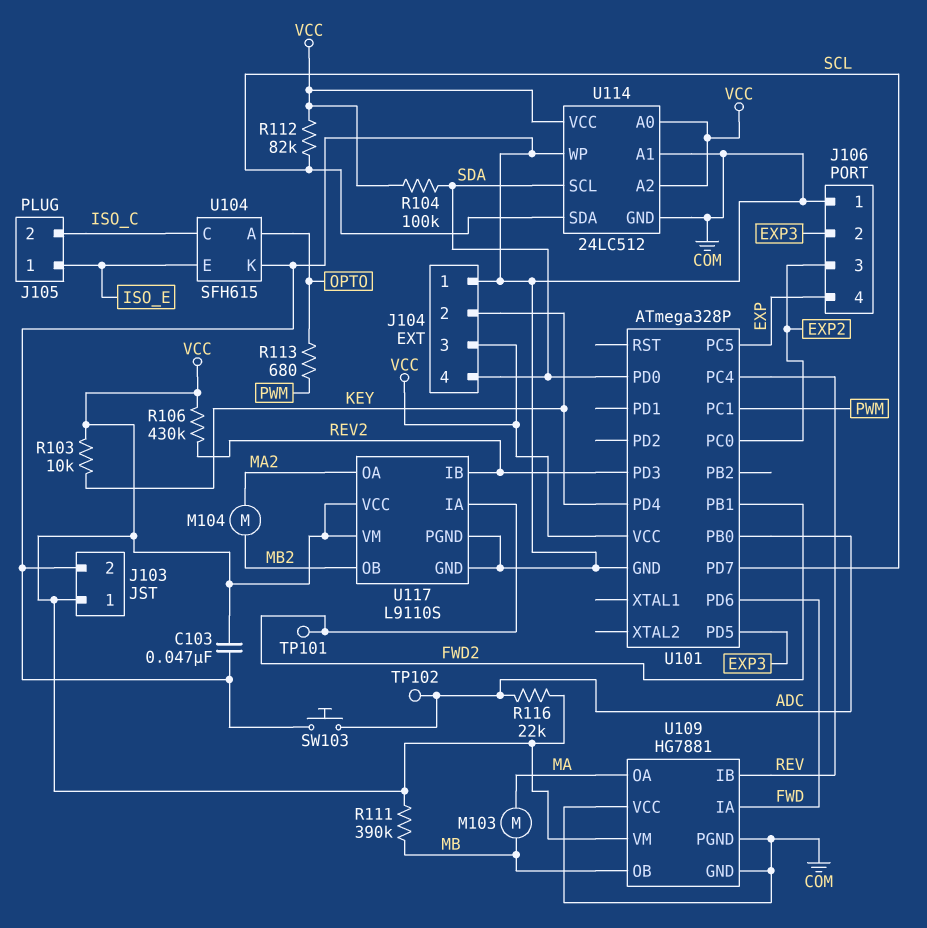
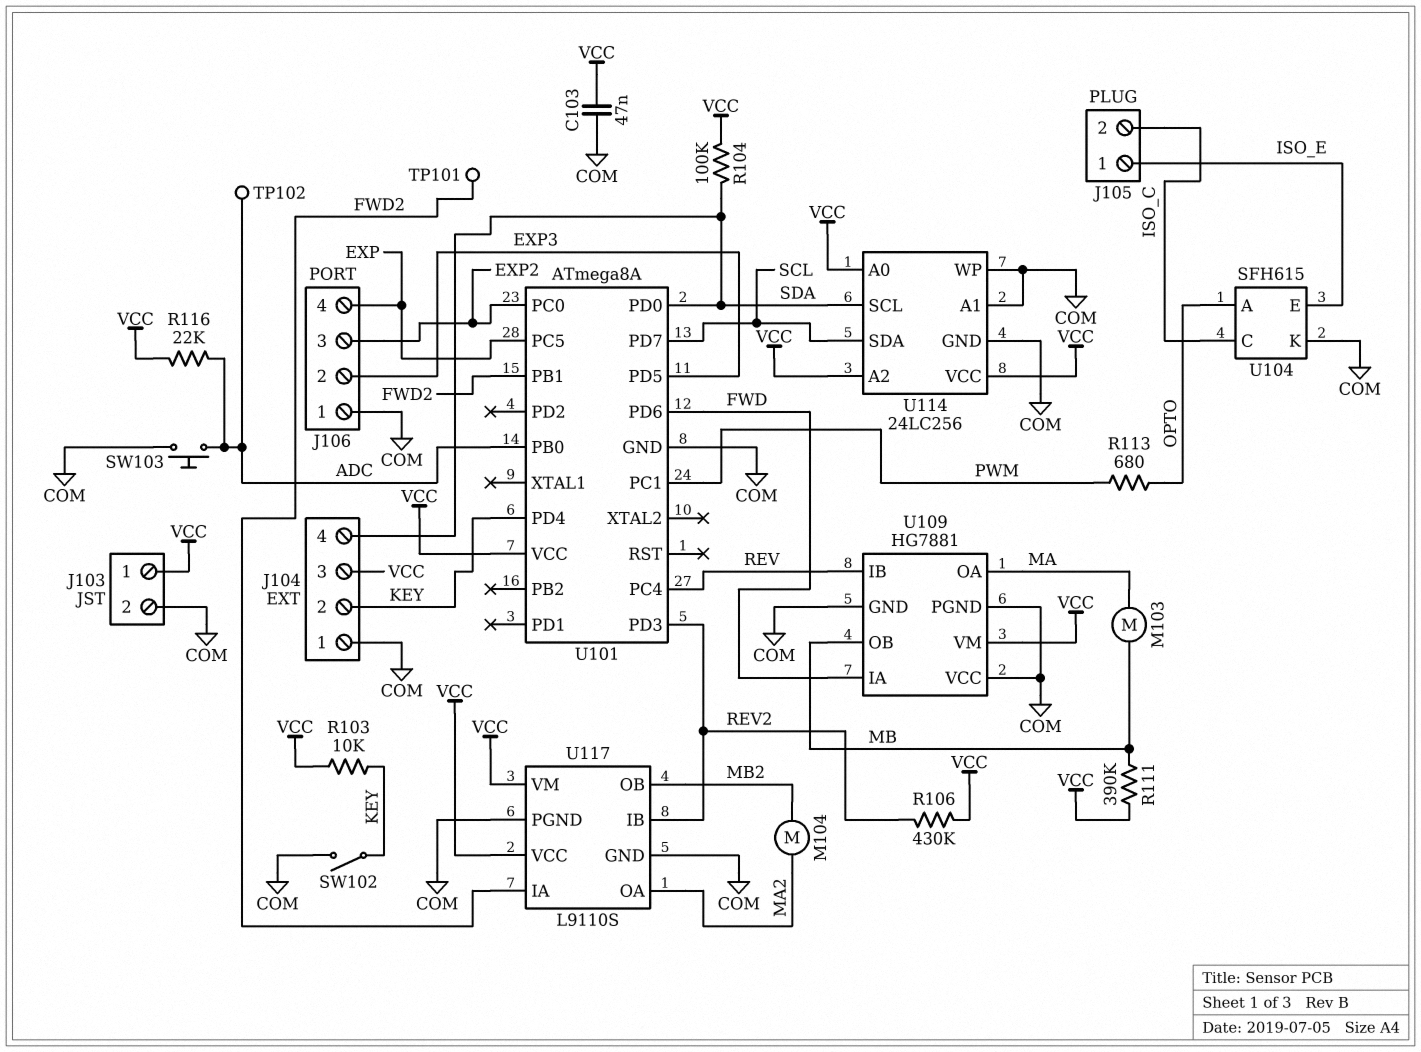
R112: 82k (SCL, VCC) -> none
SW102: none -> switch (COM, KEY)
U101: ATmega328P -> ATmega8A
U114: 24LC512 -> 24LC256

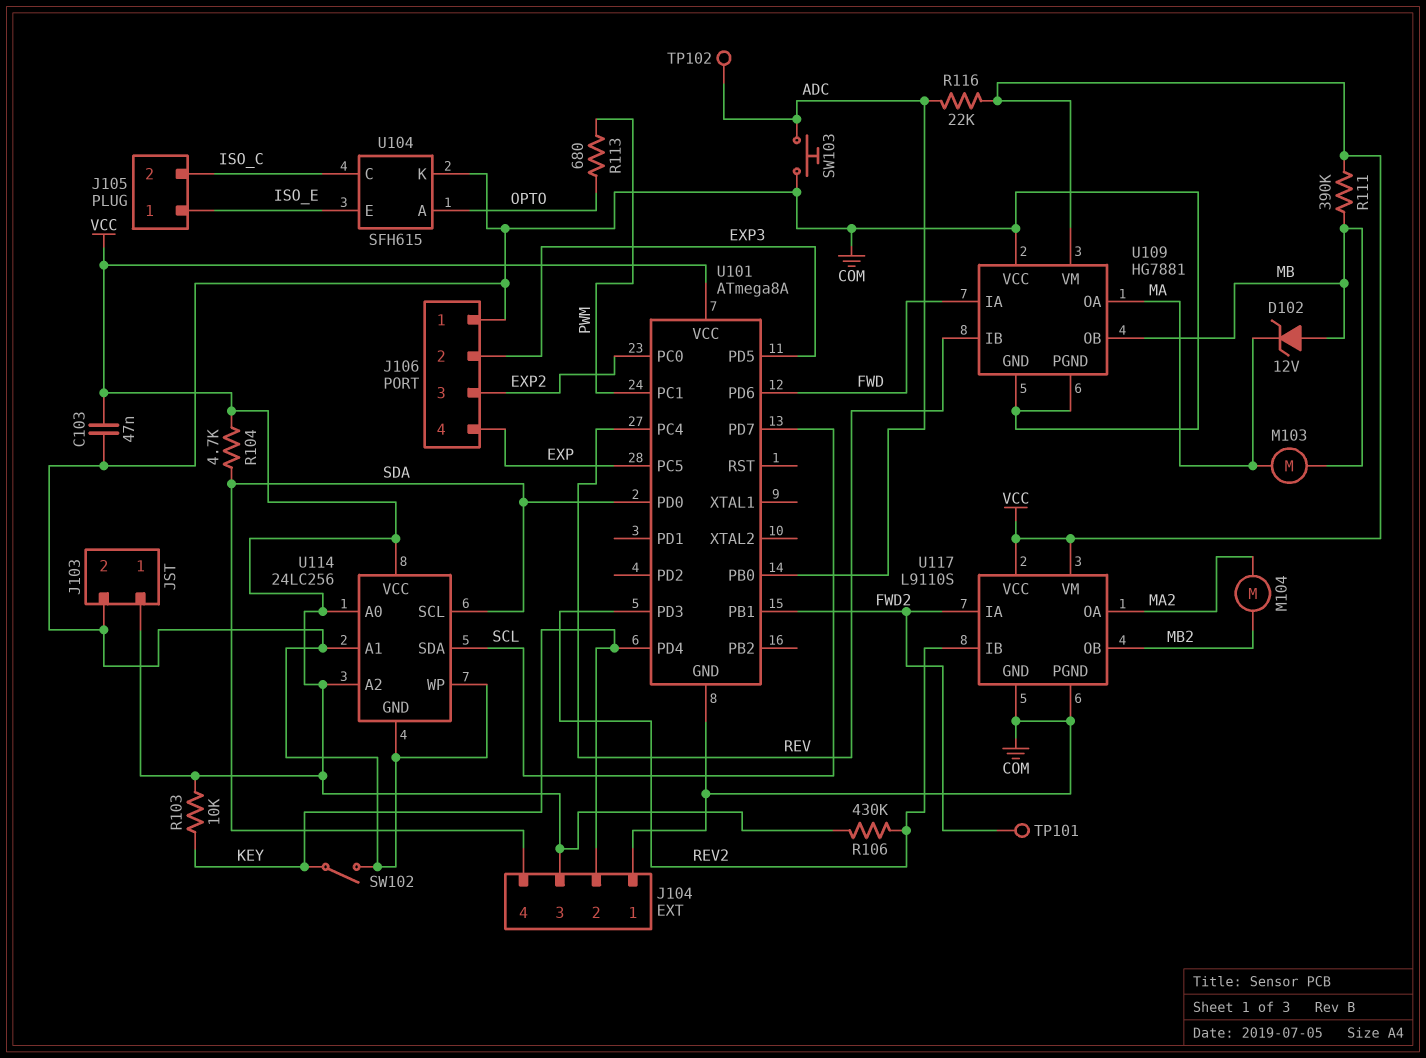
D102: none -> zener 12V (A MB, K MA)
R104: 100k (SDA, VCC) -> 4.7k (SDA, VCC)

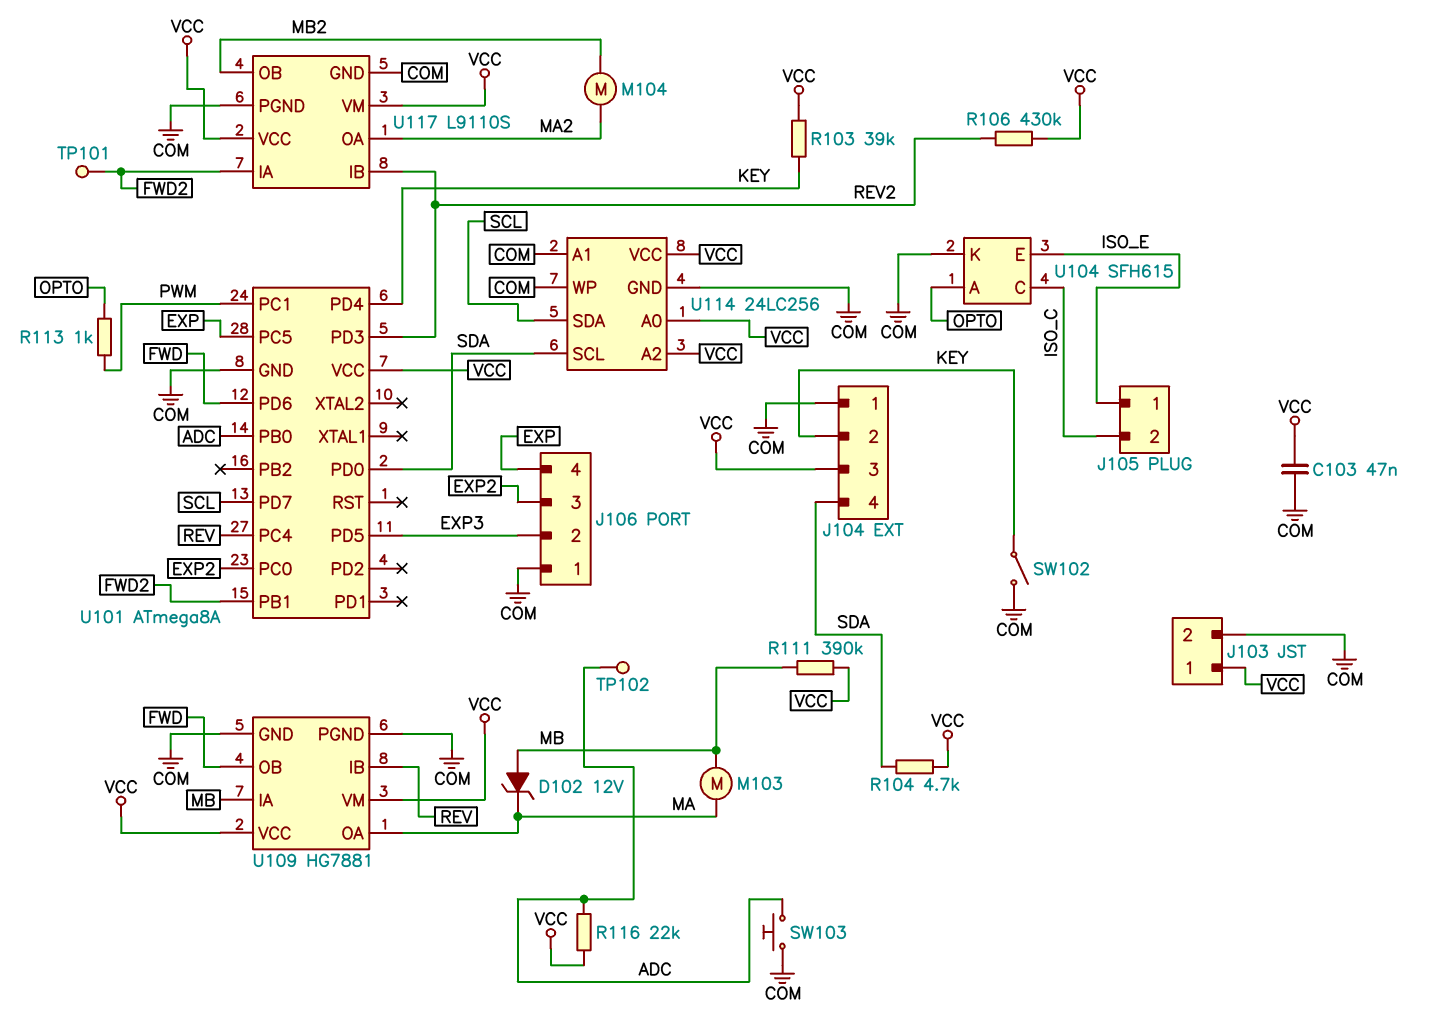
R103: 10k (KEY, VCC) -> 39k (KEY, VCC)
R113: 680 (OPTO, PWM) -> 1k (OPTO, PWM)
U109 pin IA: FWD -> MB
U109 pin OB: MB -> FWD
U109 pin VCC: COM -> VCC

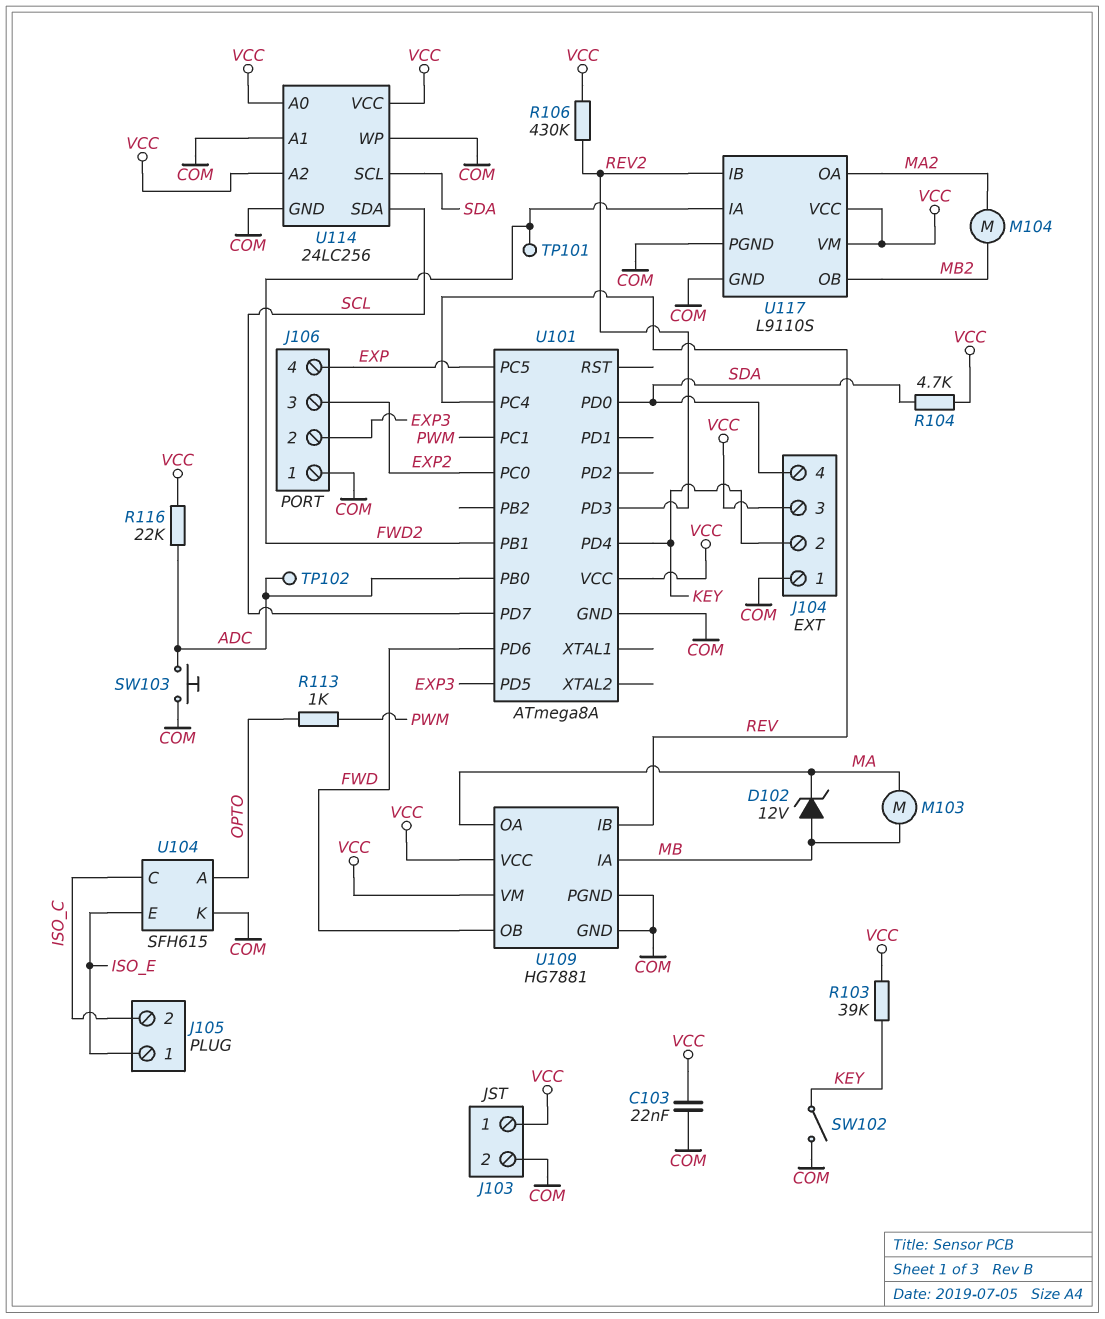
C103: 47nF (COM, VCC) -> 22nF (COM, VCC)
R111: 390k (MB, VCC) -> none

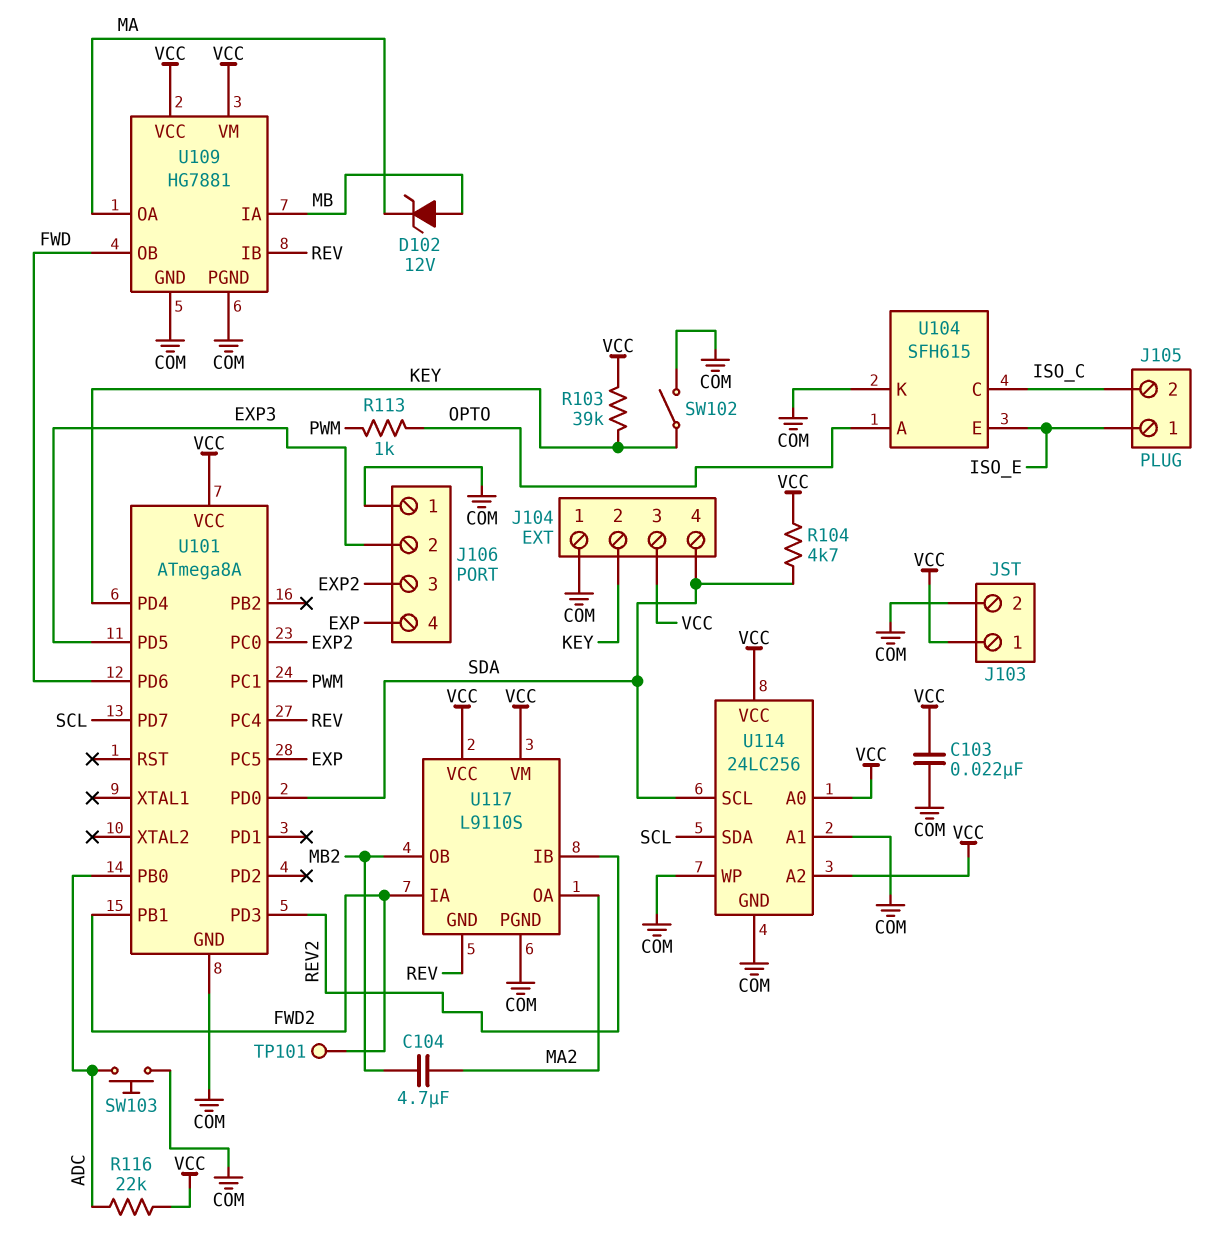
C104: none -> 4.7uF (MA2, MB2)
M103: motor (MA, MB) -> none
M104: motor (MA2, MB2) -> none
R106: 430k (REV2, VCC) -> none
TP102: test point (ADC) -> none
U117 pin GND: COM -> REV

